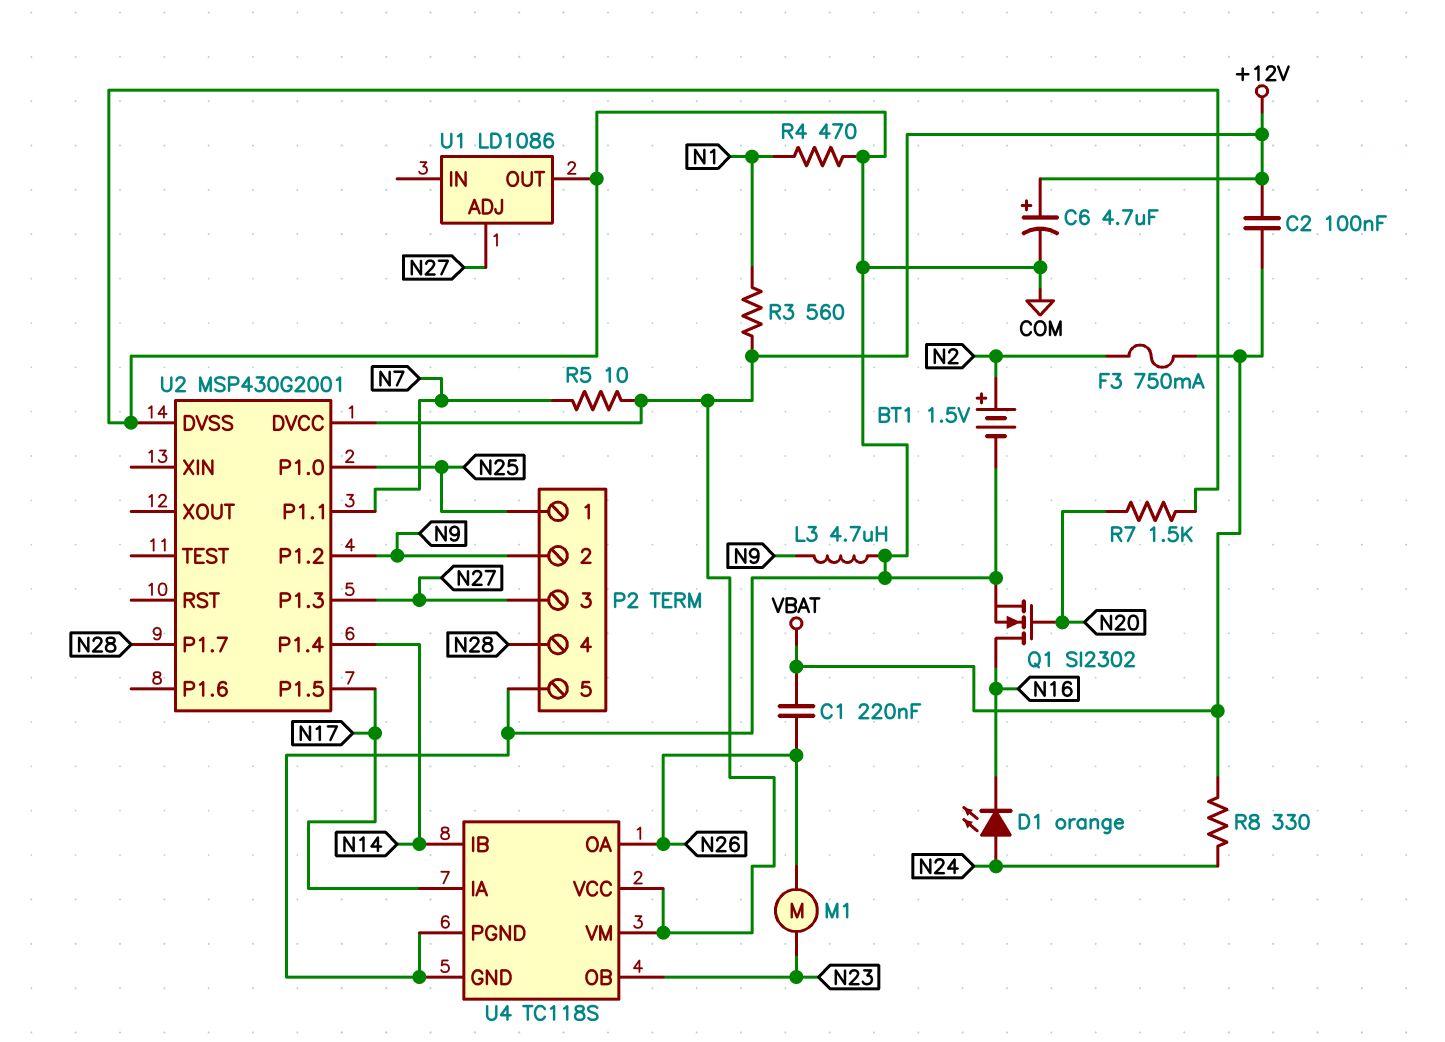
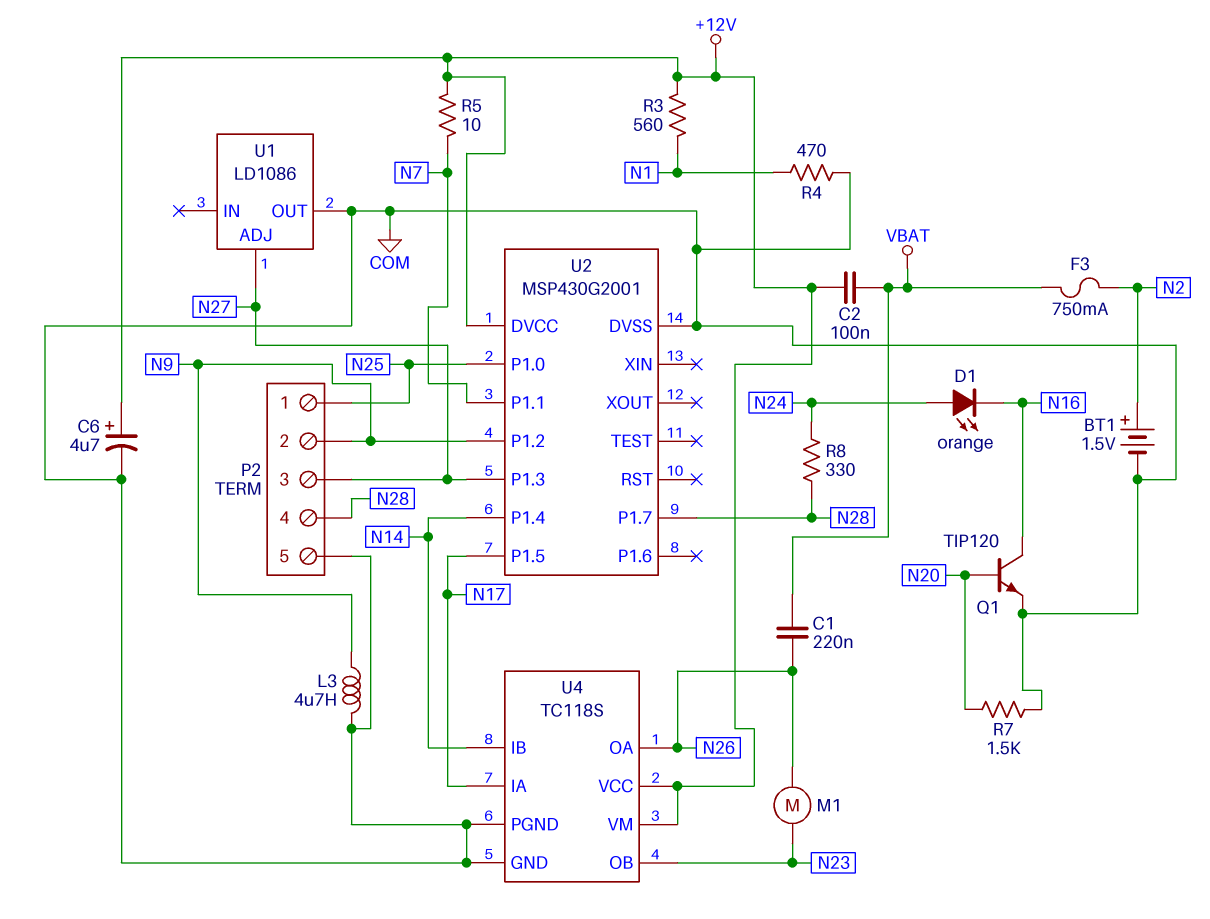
Q1: NMOS SI2302 (G N20, D N16, S COM) -> NPN TIP120 (B N20, C N16, E COM)
R8: 330 (N24, VBAT) -> 330 (N24, N28)

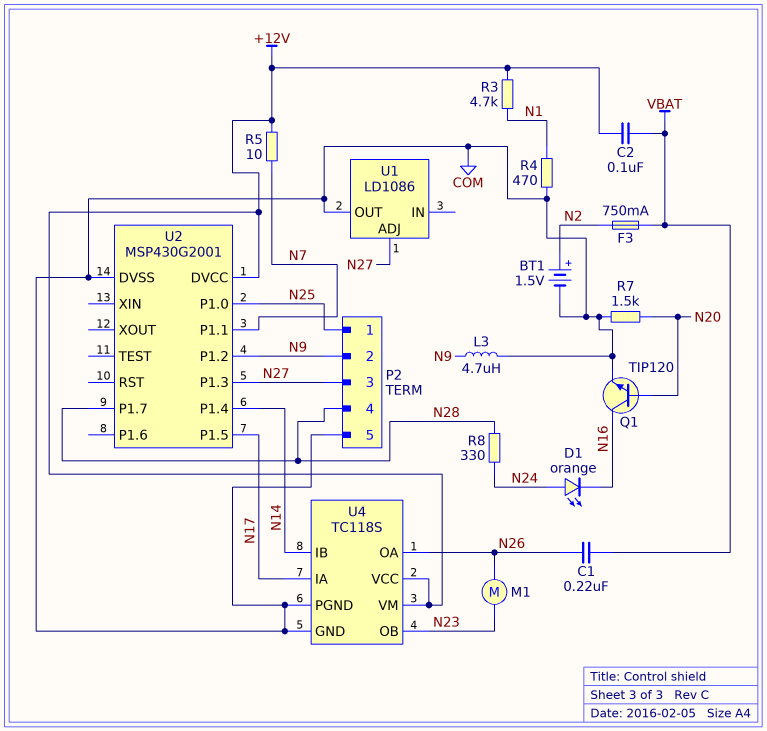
C6: 4.7uF (plus +12V, minus COM) -> none
R3: 560 (+12V, N1) -> 4.7k (+12V, N1)

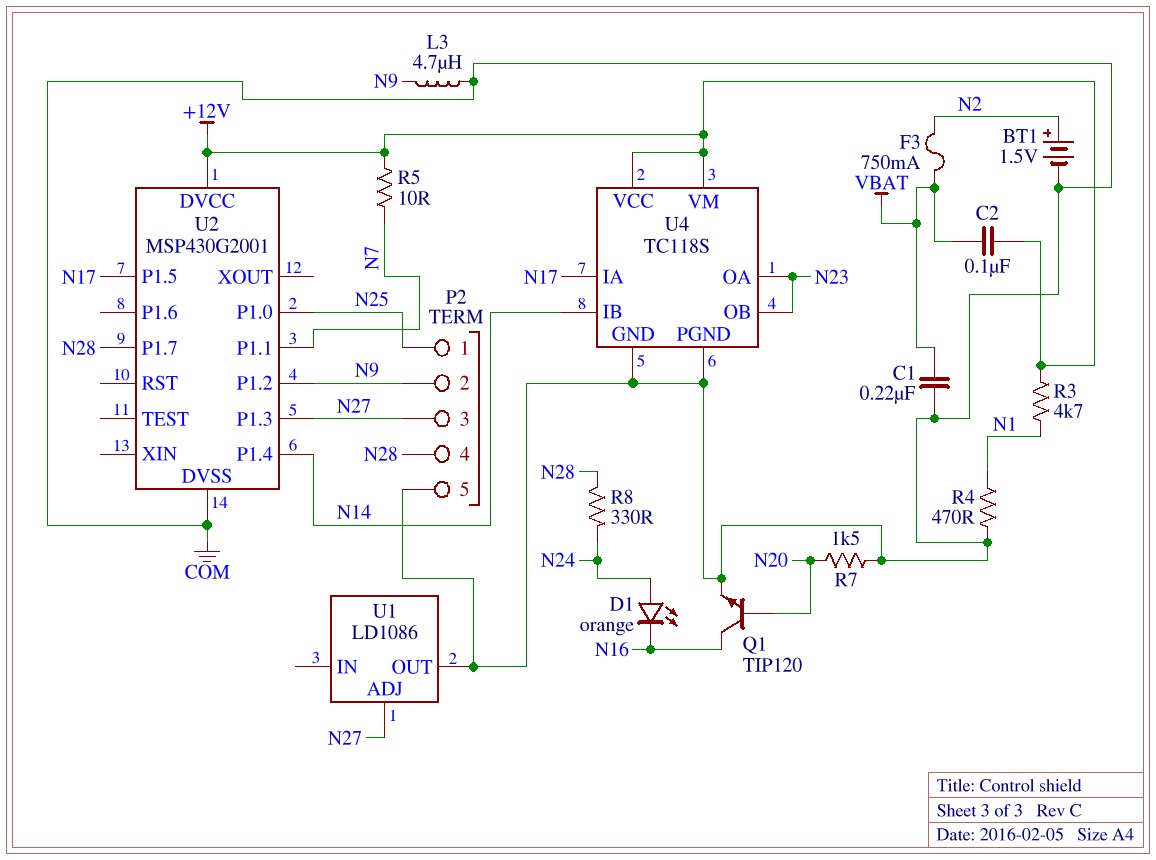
C1: 220nF (N26, VBAT) -> 220nF (COM, VBAT)
M1: motor (N23, N26) -> none
U4 pin OA: N26 -> N23

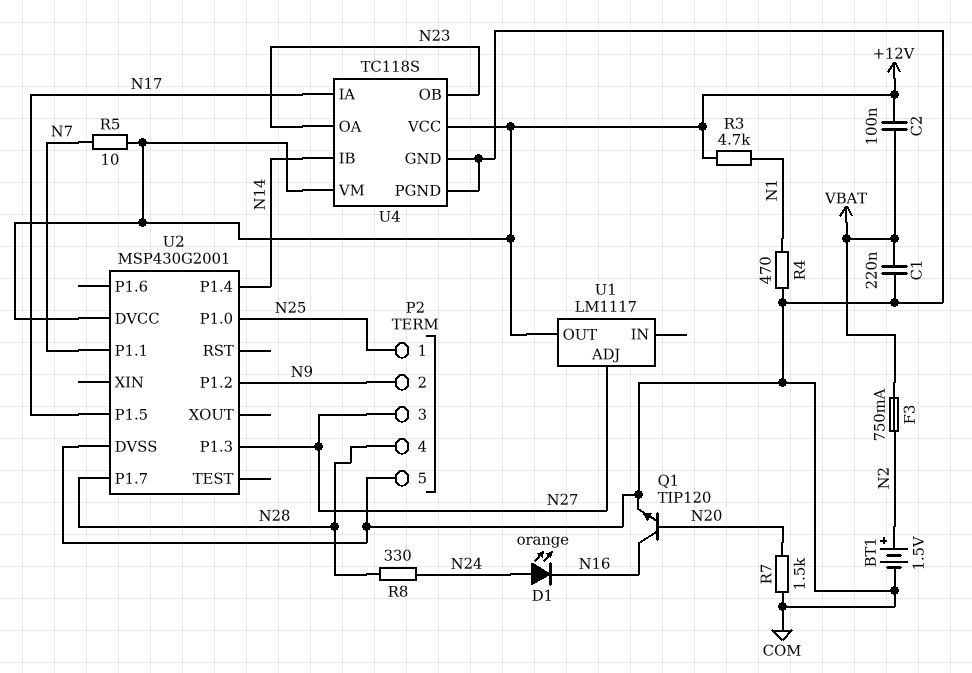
L3: 4.7uH (COM, N9) -> none
U1: LD1086 -> LM1117
U1 pin OUT: COM -> +12V

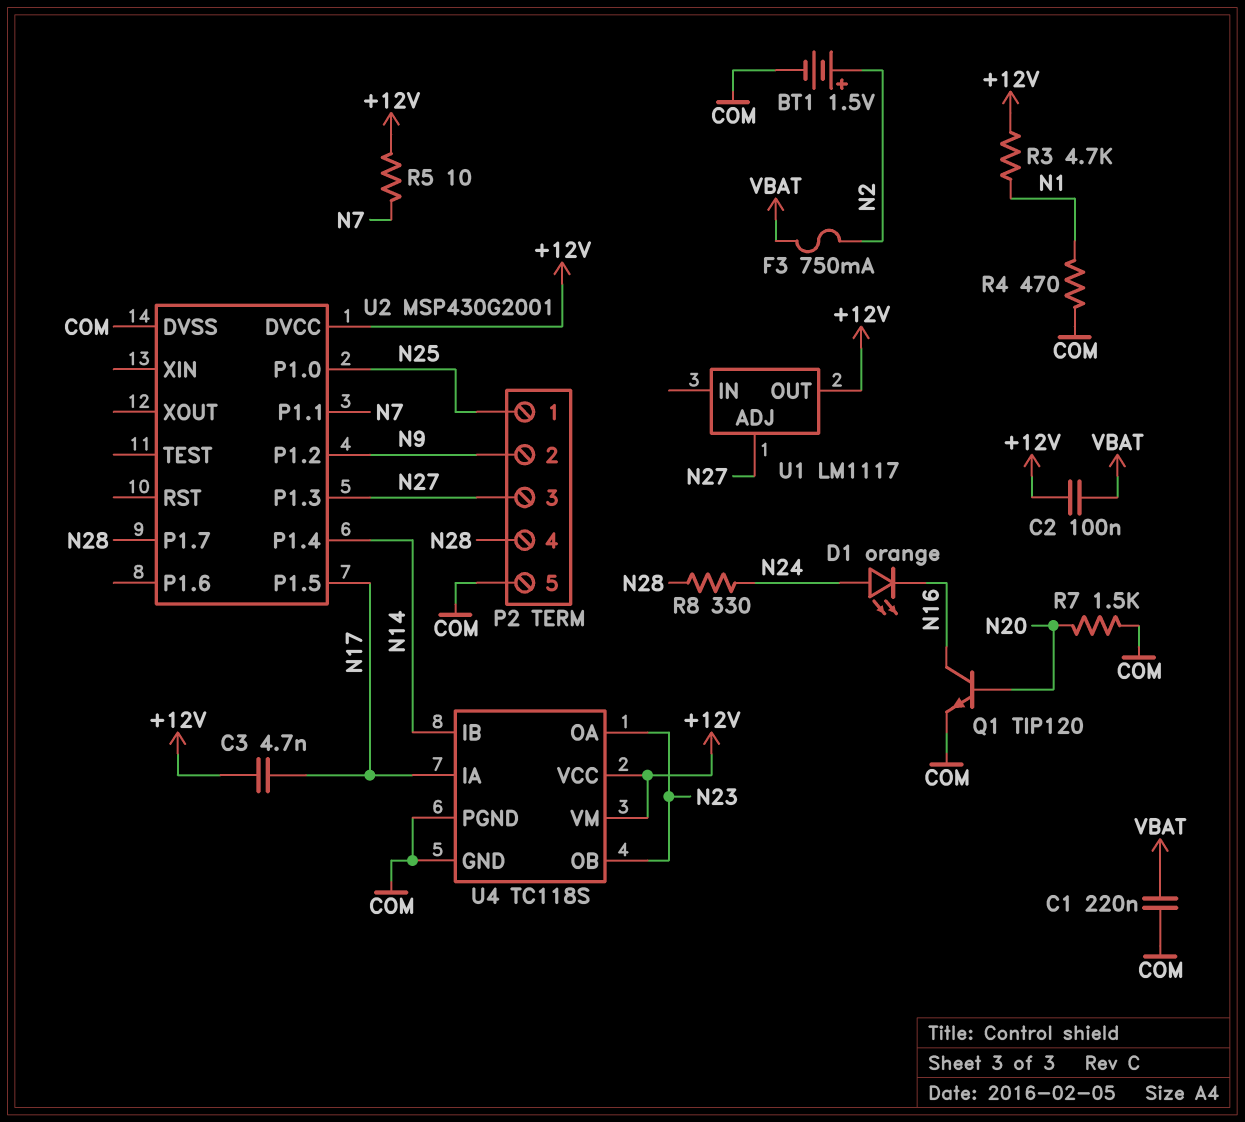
C3: none -> 4.7nF (+12V, N17)

